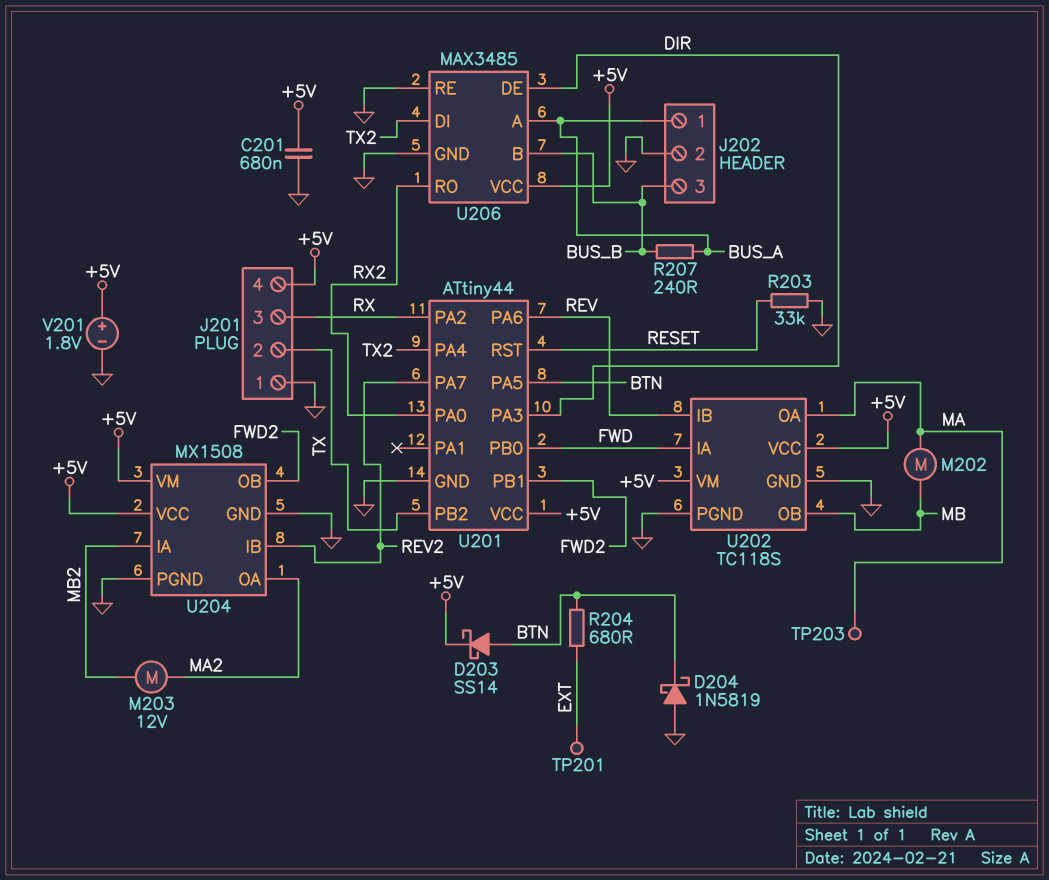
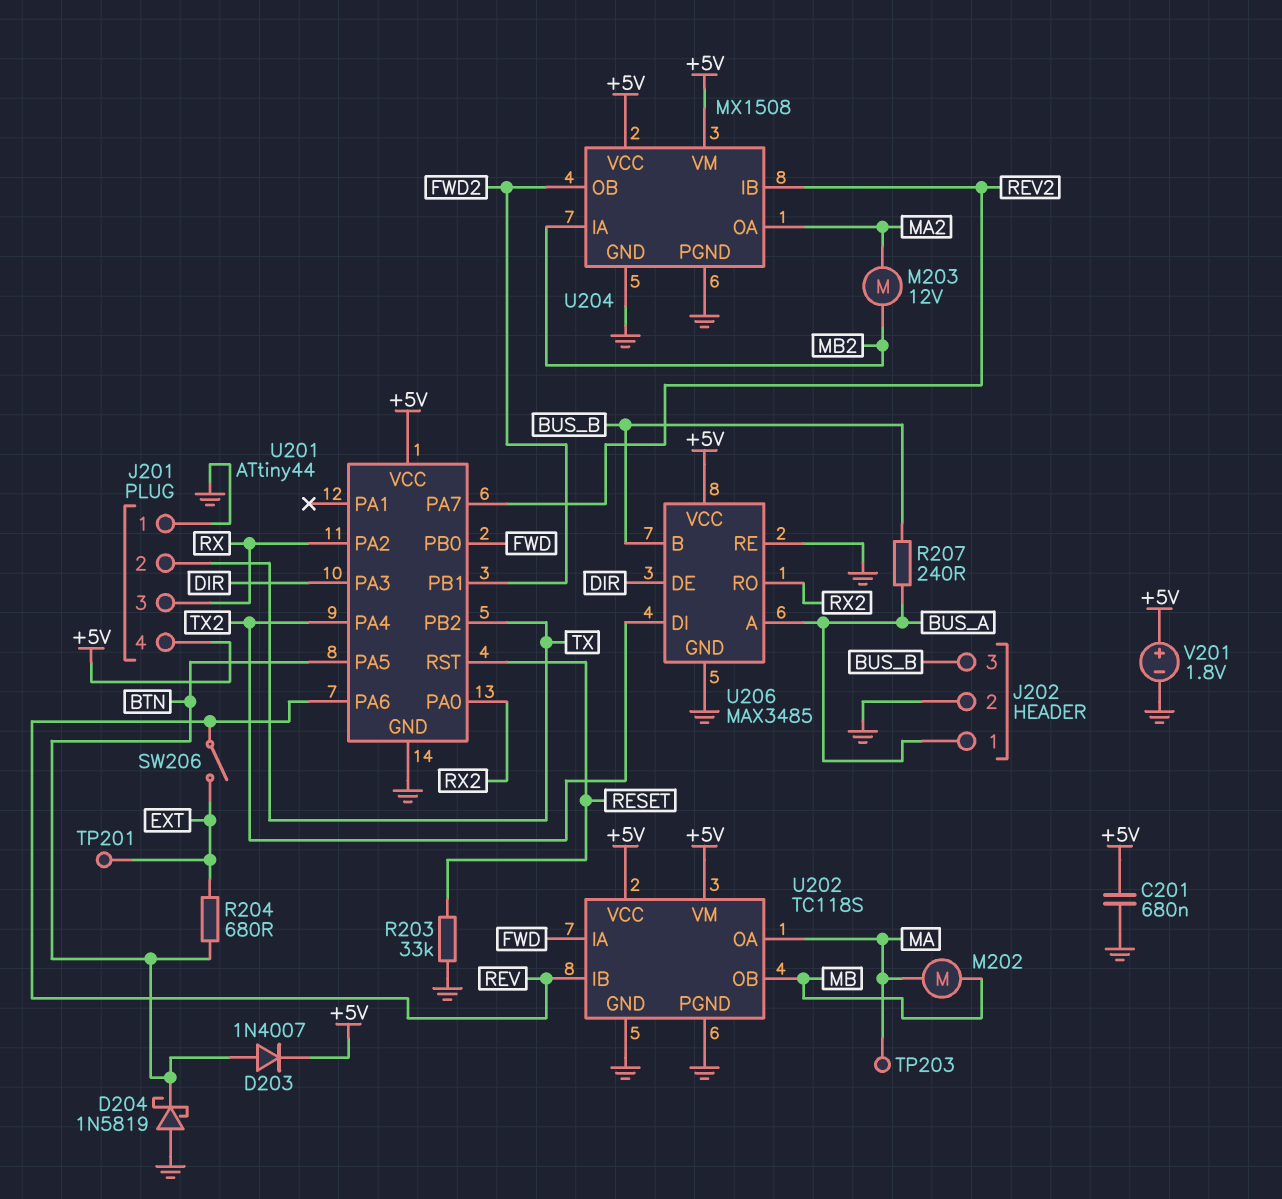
D203: schottky SS14 (A BTN, K +5V) -> diode 1N4007 (A BTN, K +5V)
SW206: none -> switch (EXT, REV)

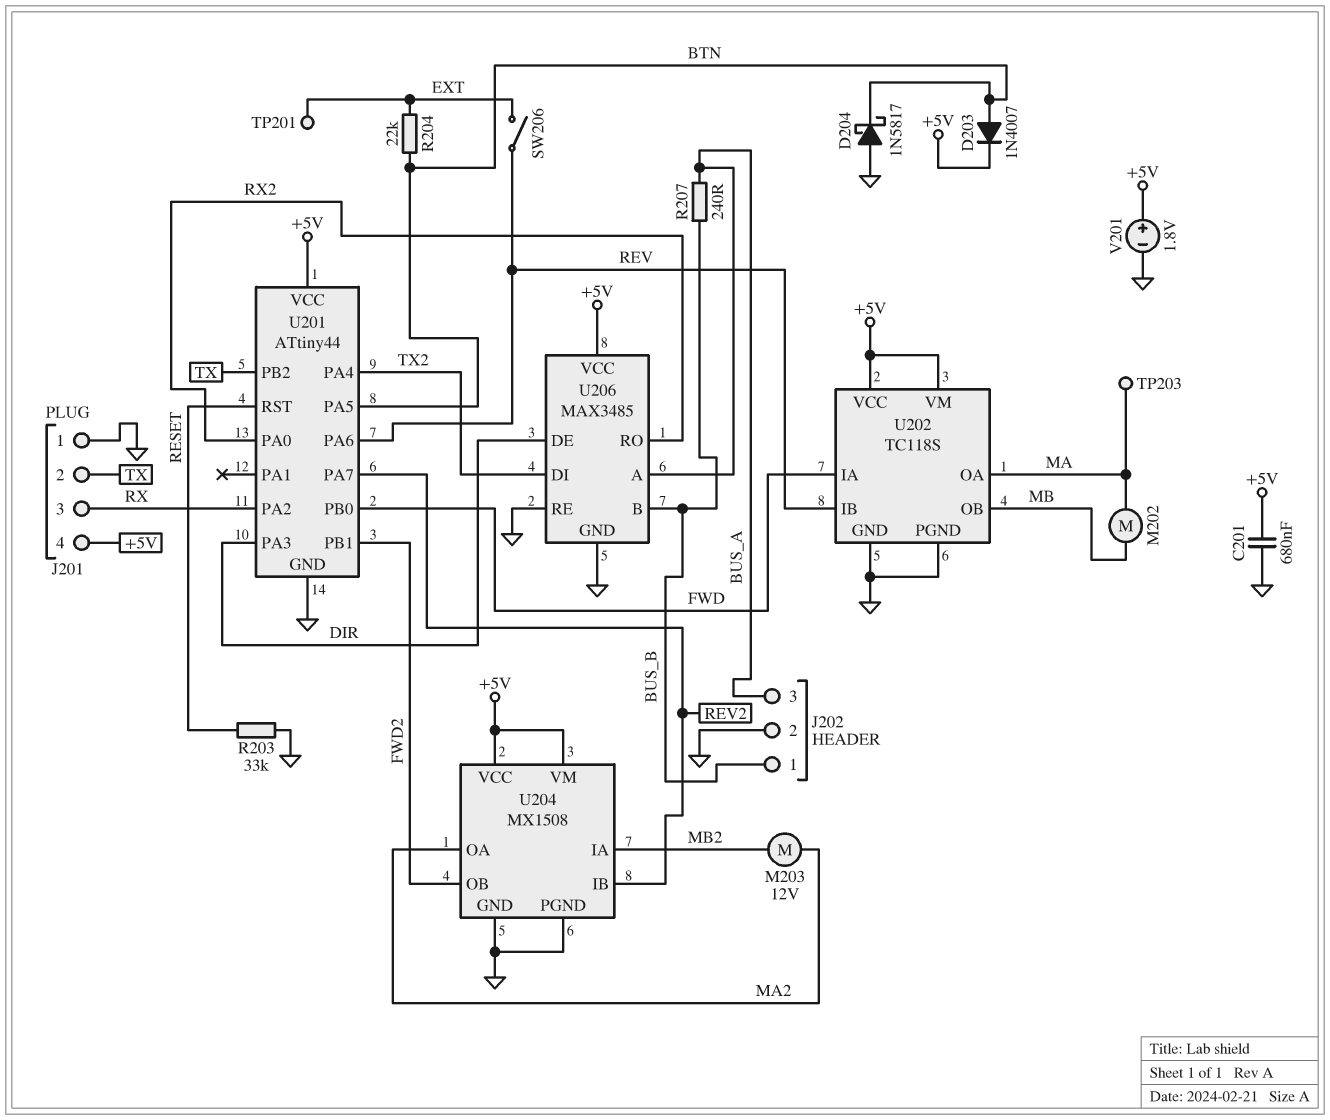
D204: schottky 1N5819 (A GND, K BTN) -> schottky 1N5817 (A GND, K BTN)
J202 pin 1: BUS_A -> BUS_B
J202 pin 3: BUS_B -> BUS_A
R204: 680 (BTN, EXT) -> 22k (BTN, EXT)

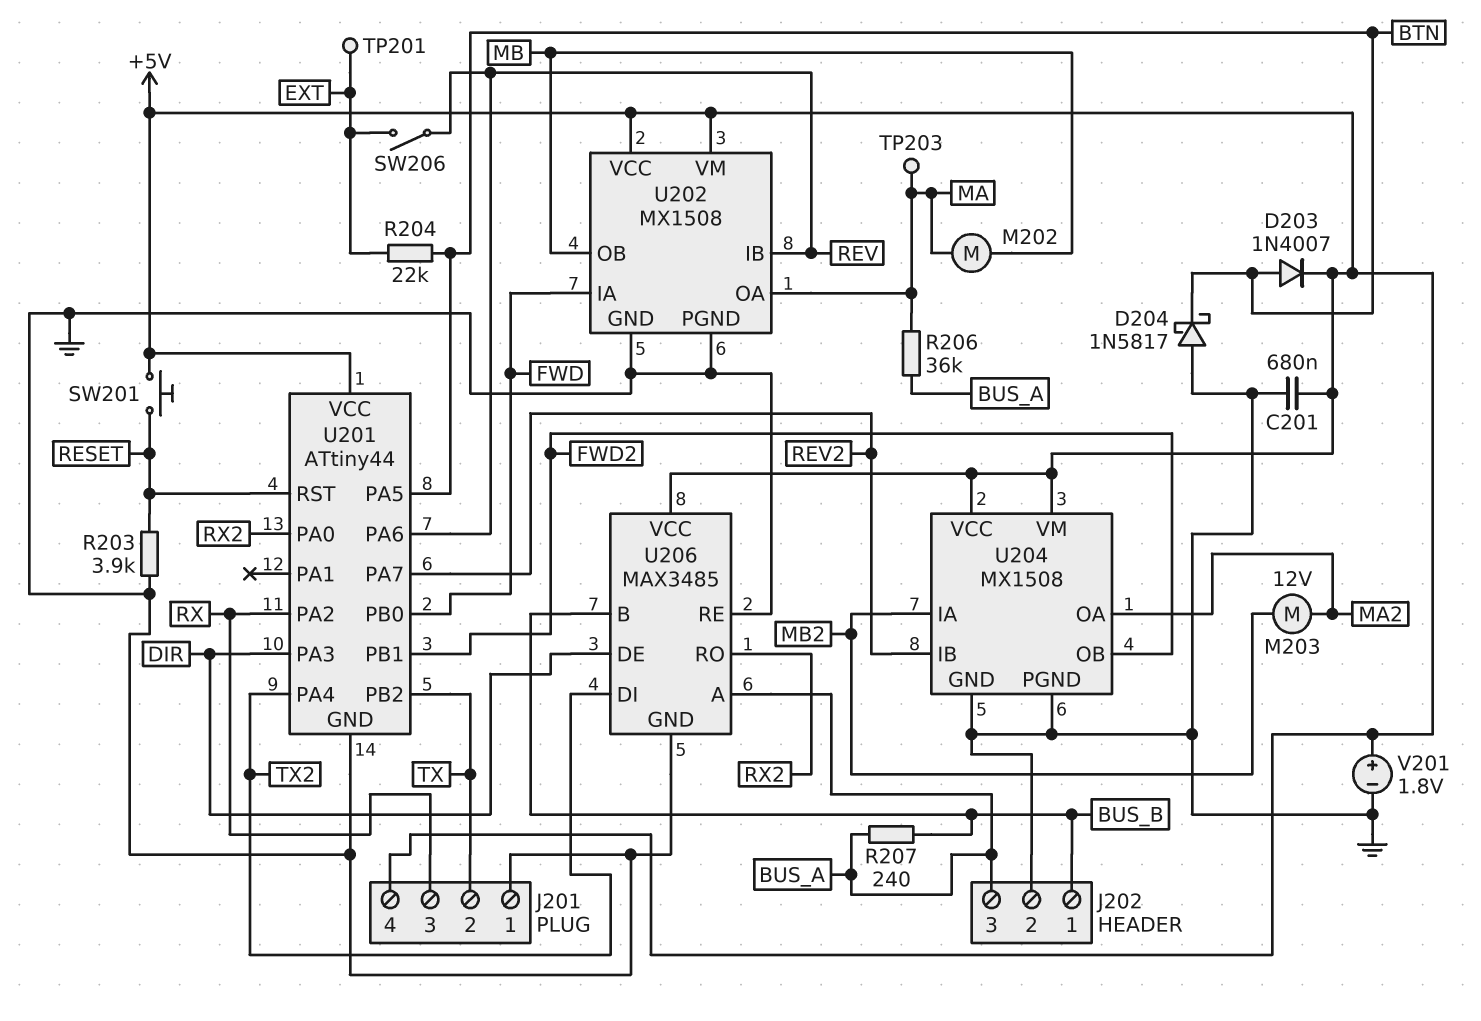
R203: 33k (GND, RESET) -> 3.9k (GND, RESET)
R206: none -> 36k (BUS_A, MA)
SW201: none -> button (+5V, RESET)
U202: TC118S -> MX1508

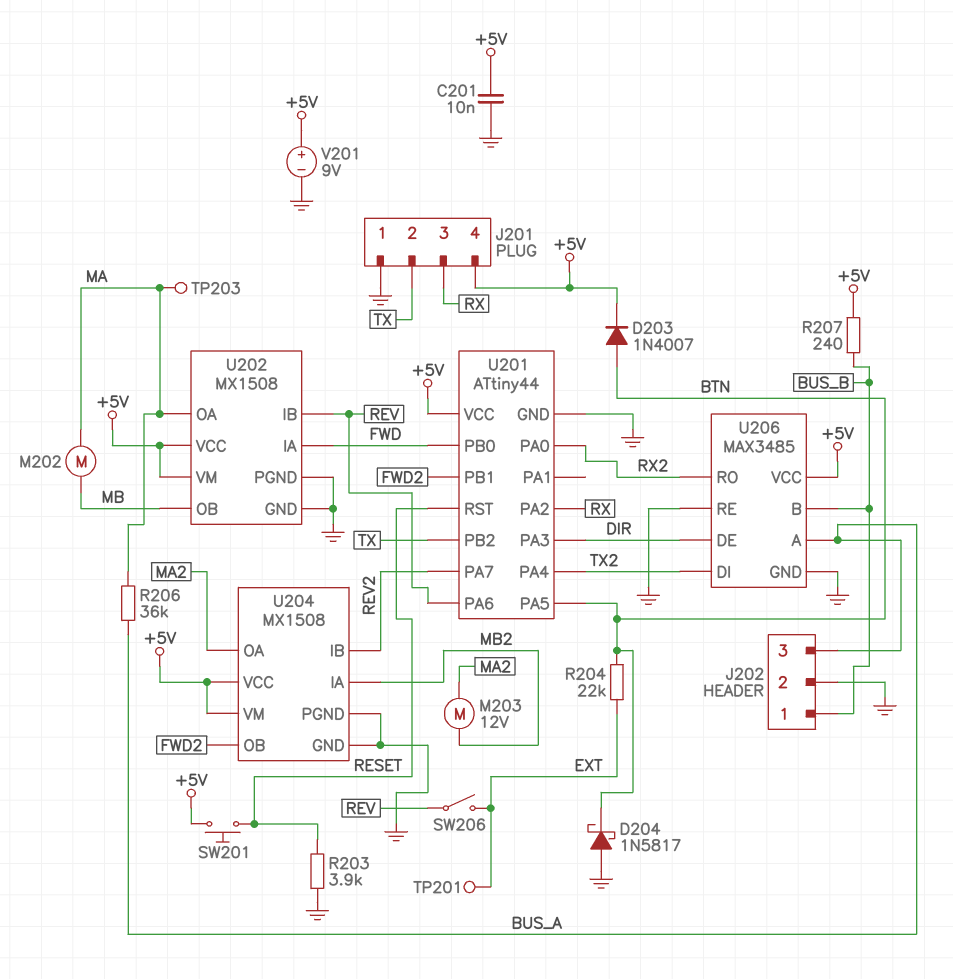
C201: 680nF (+5V, GND) -> 10nF (+5V, GND)
R207: 240 (BUS_A, BUS_B) -> 240 (+5V, BUS_B)
V201: 1.8V (plus +5V, minus GND) -> 9V (plus +5V, minus GND)

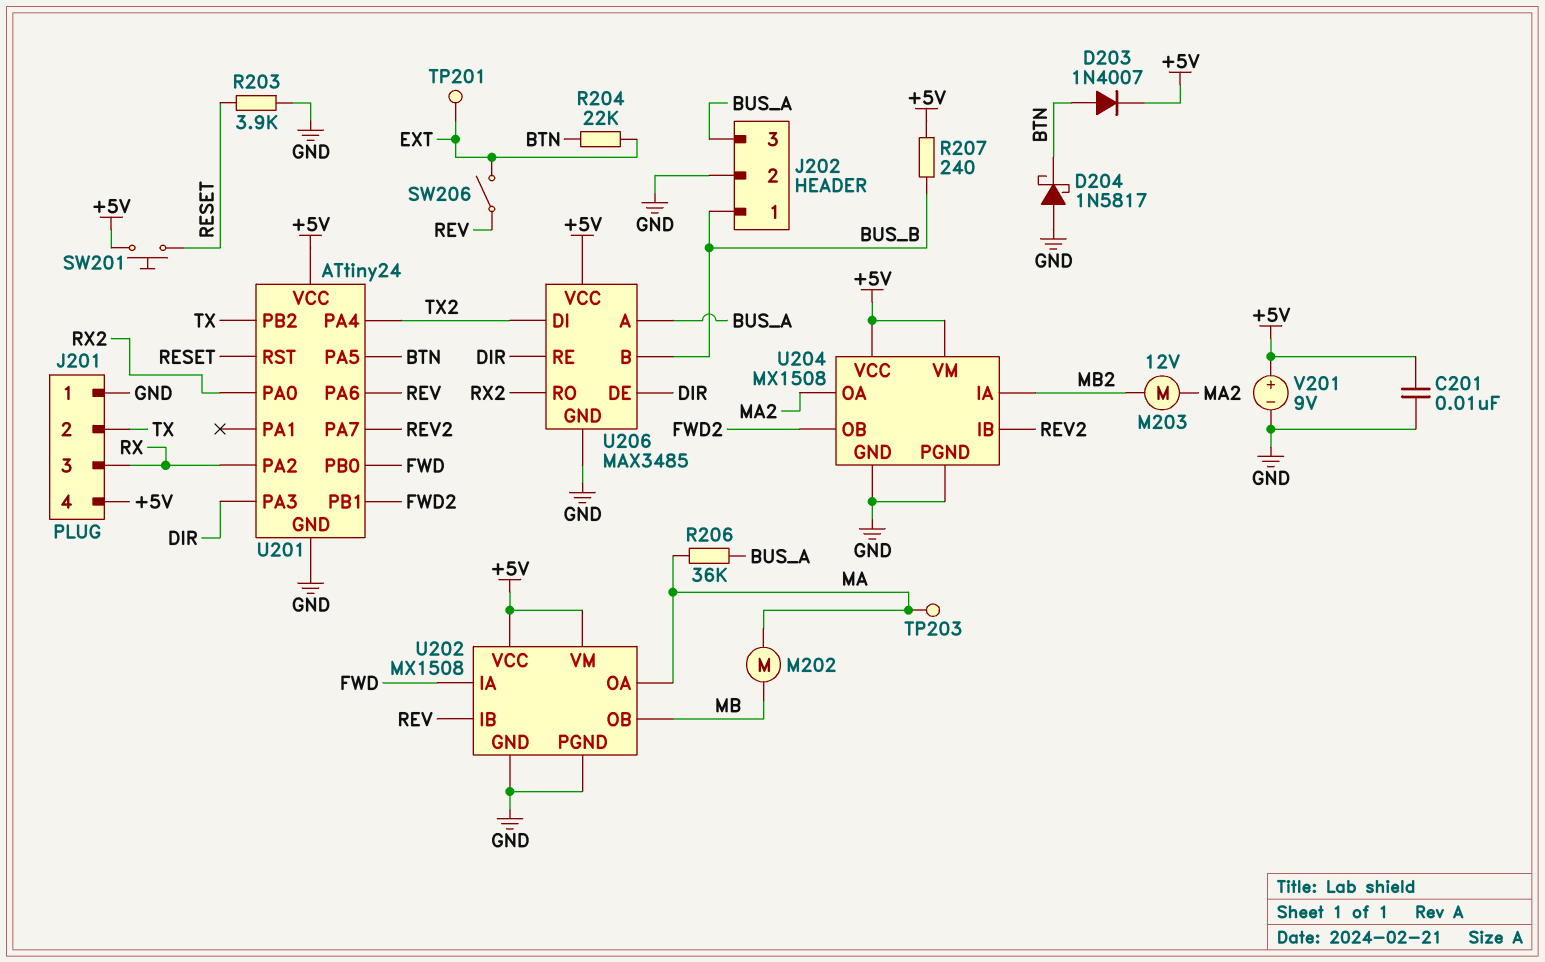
U201: ATtiny44 -> ATtiny24
U206 pin RE: GND -> DIR

